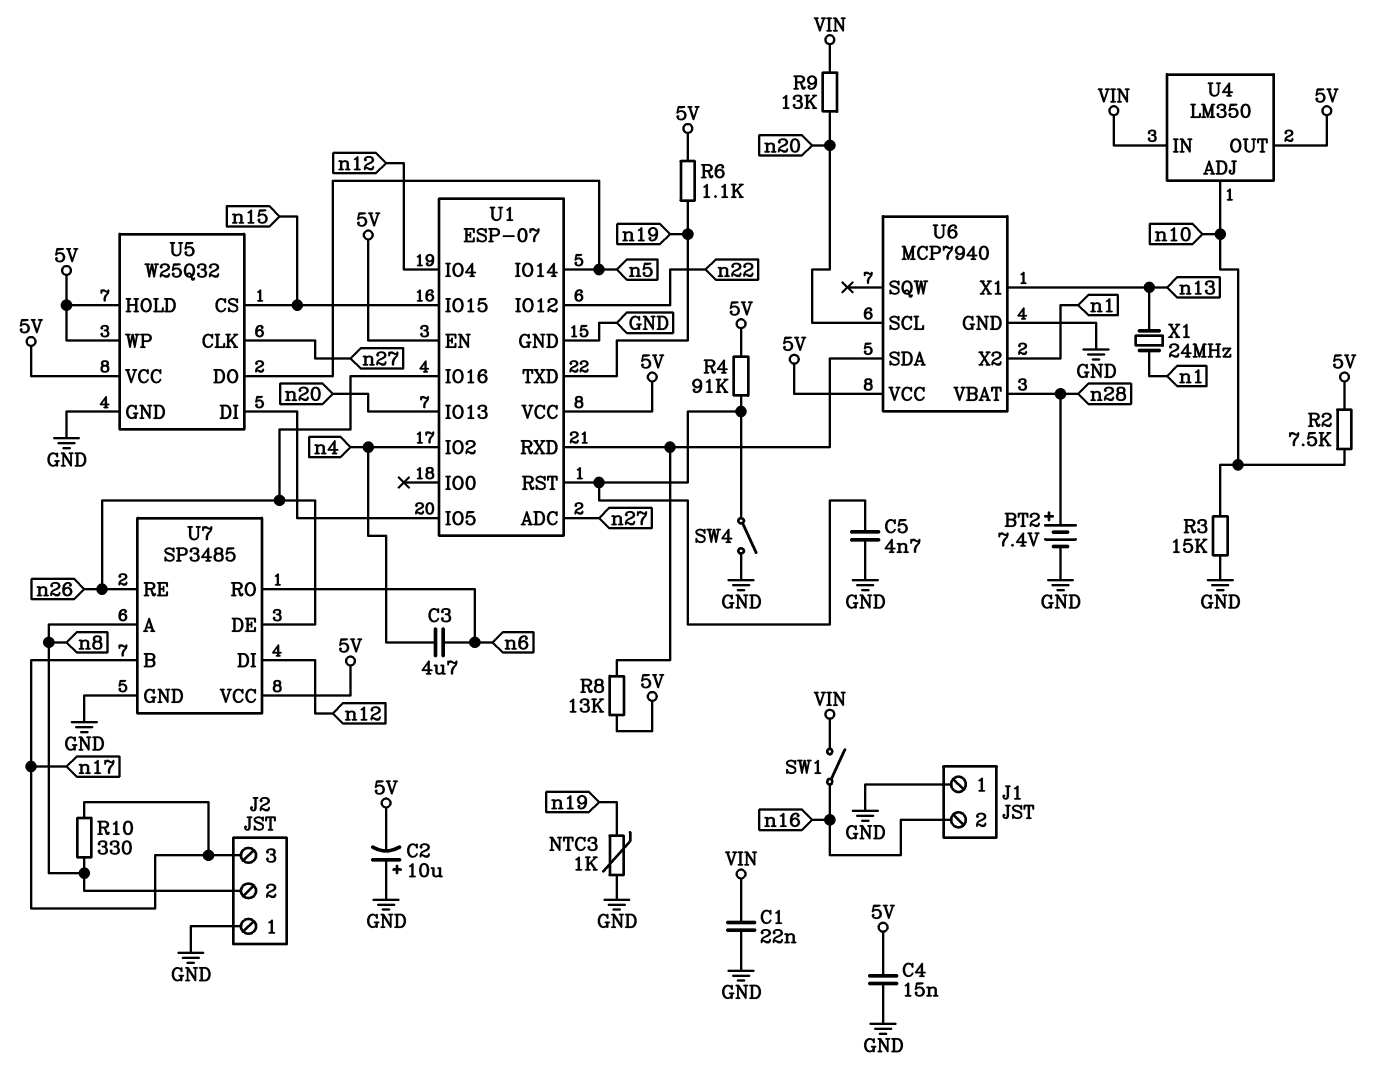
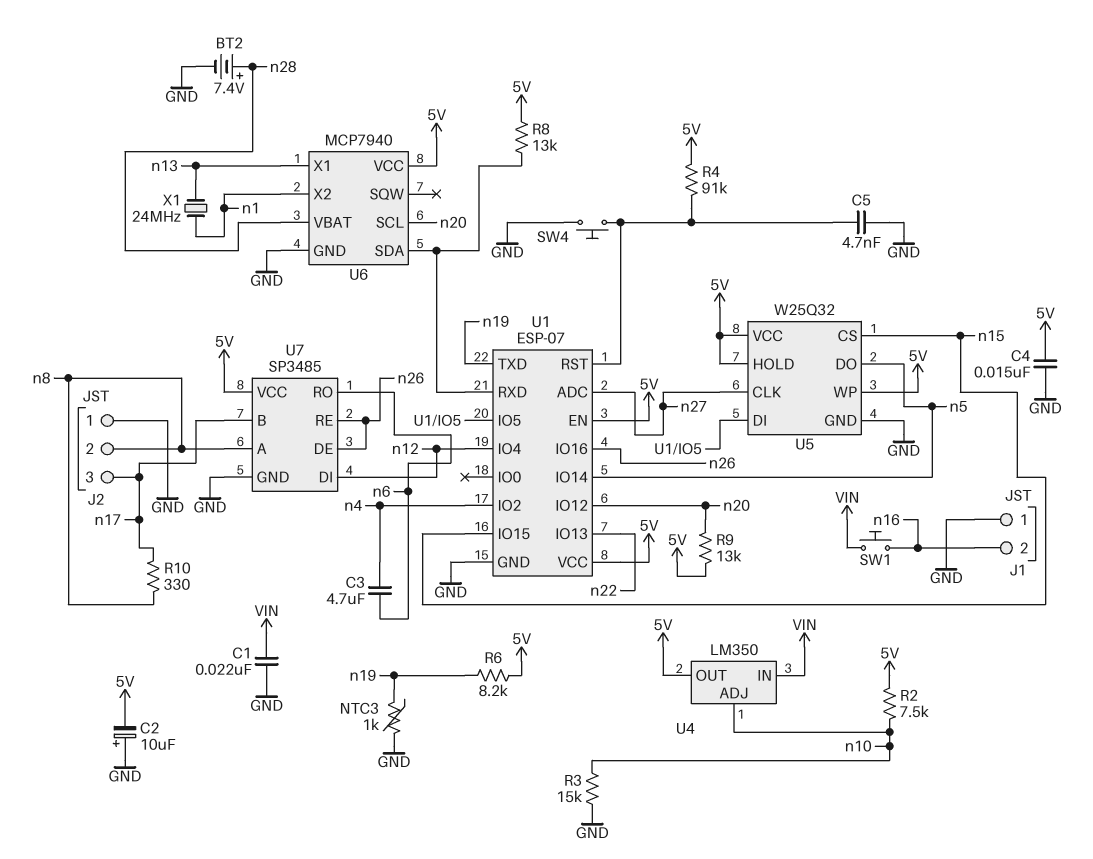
R6: 1.1k (5V, n19) -> 8.2k (5V, n19)
R9: 13k (VIN, n20) -> 13k (5V, n20)
SW1: switch (VIN, n16) -> button (VIN, n16)
SW4: switch (GND, U1/RST) -> button (GND, U1/RST)
U1 pin IO12: n22 -> n20
U1 pin IO13: n20 -> n22

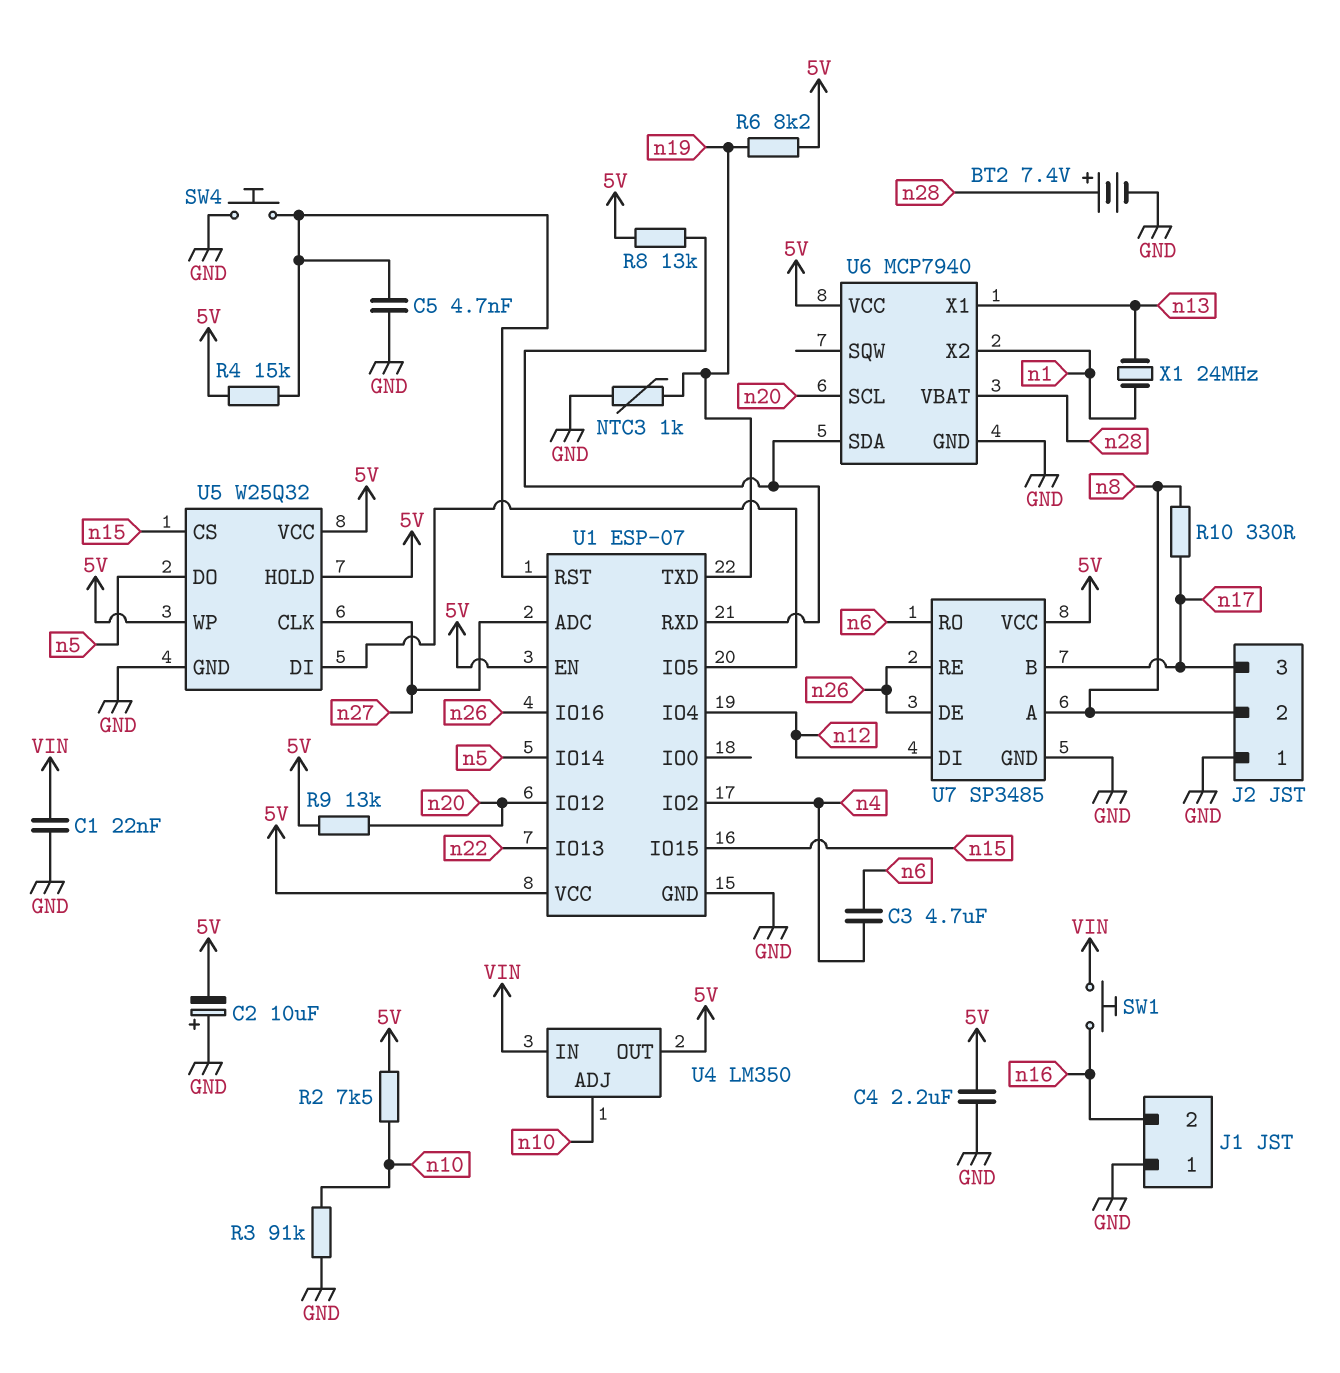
C4: 15nF (5V, GND) -> 2.2uF (5V, GND)
R3: 15k (GND, n10) -> 91k (GND, n10)
R4: 91k (5V, U1/RST) -> 15k (5V, U1/RST)

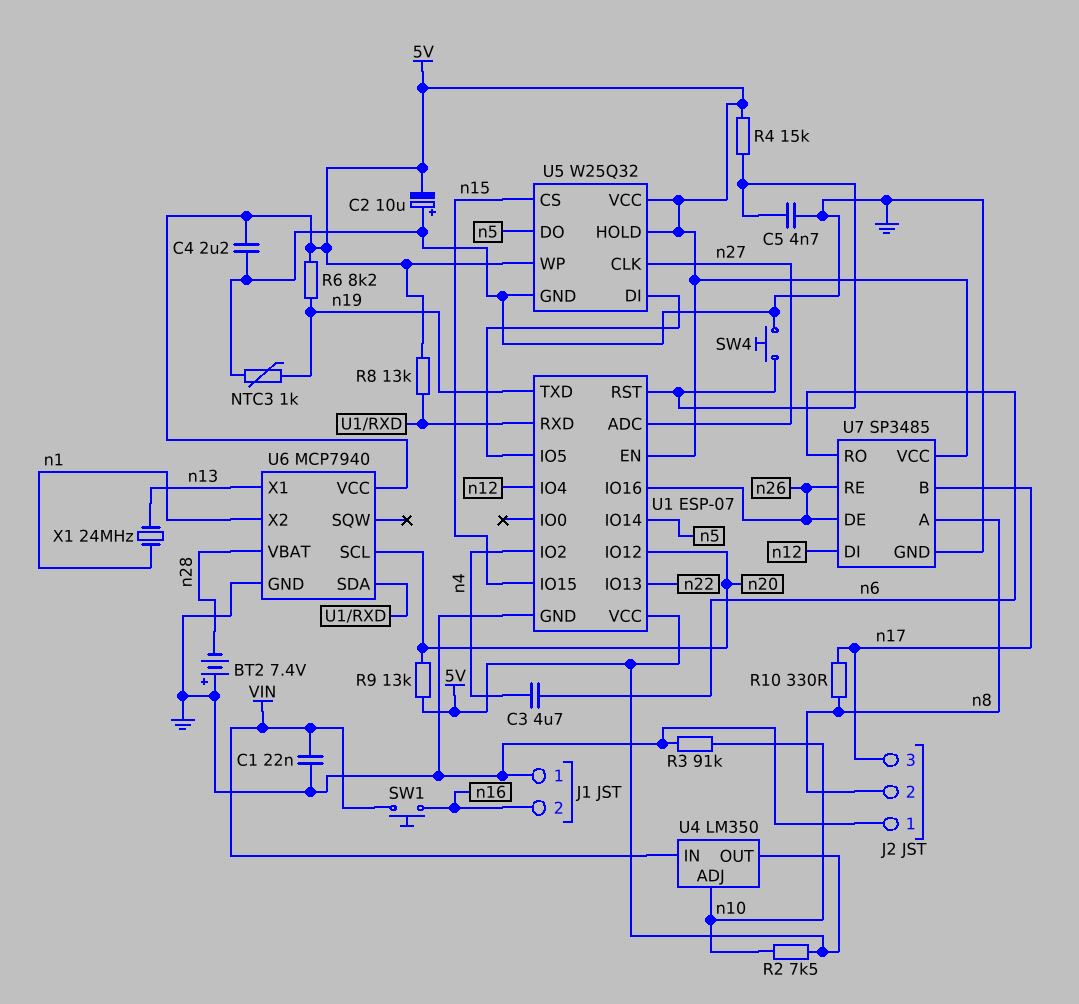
BT2: 7.4V (plus n28, minus GND) -> 7.4V (plus GND, minus n28)

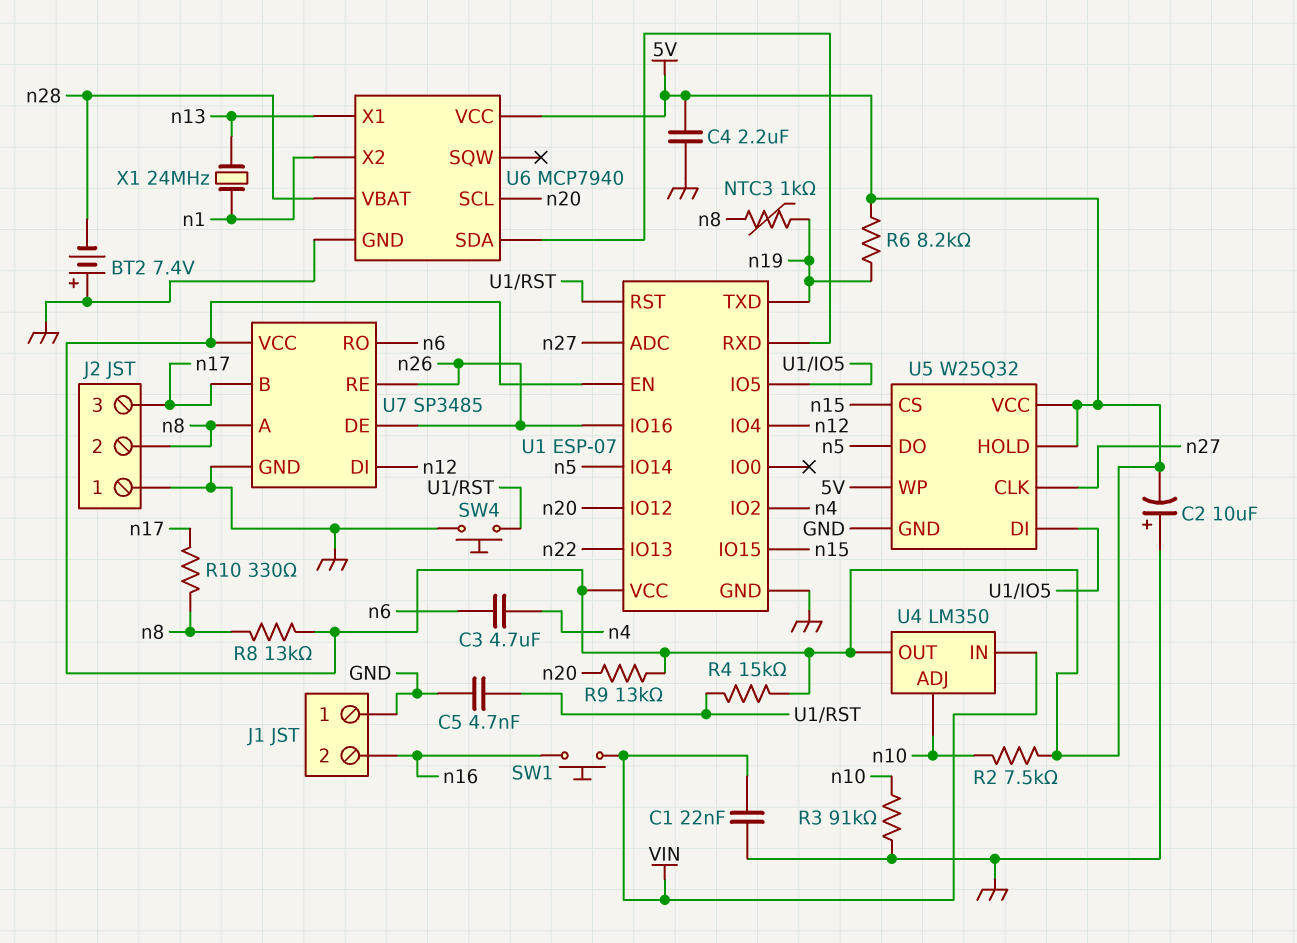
NTC3: 1k (GND, n19) -> 1k (n8, n19)
R8: 13k (5V, U1/RXD) -> 13k (5V, n8)

